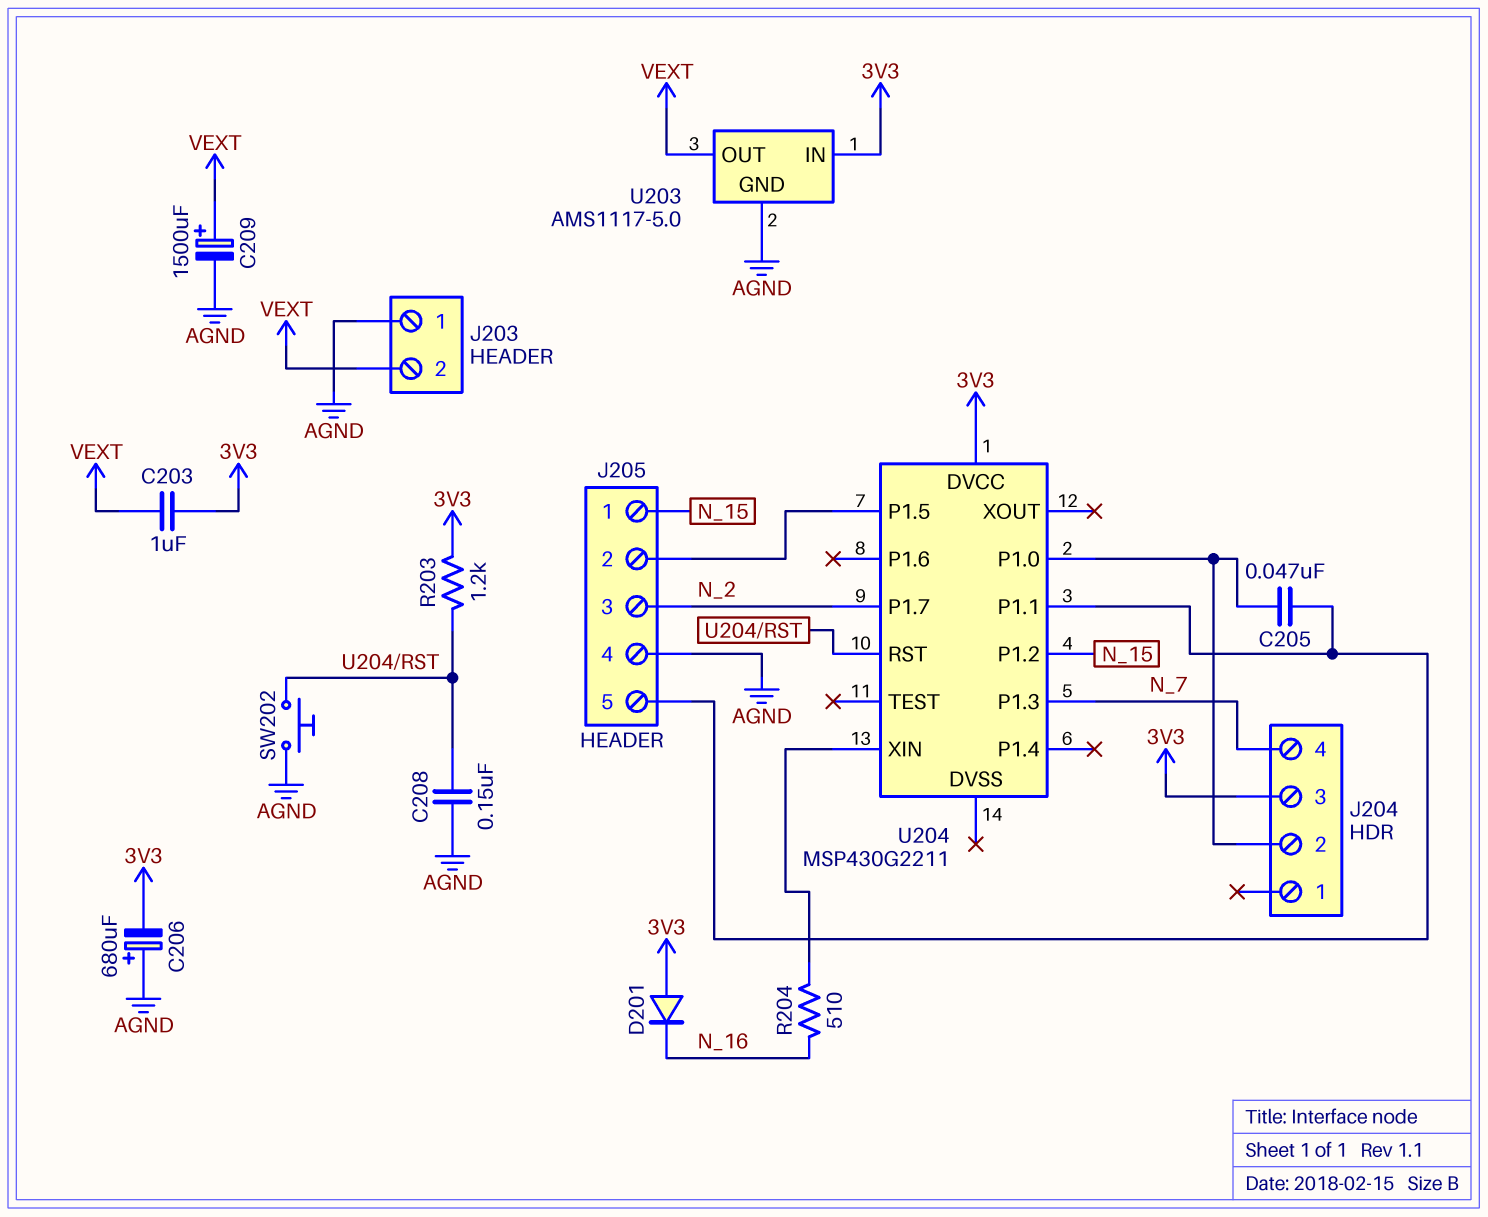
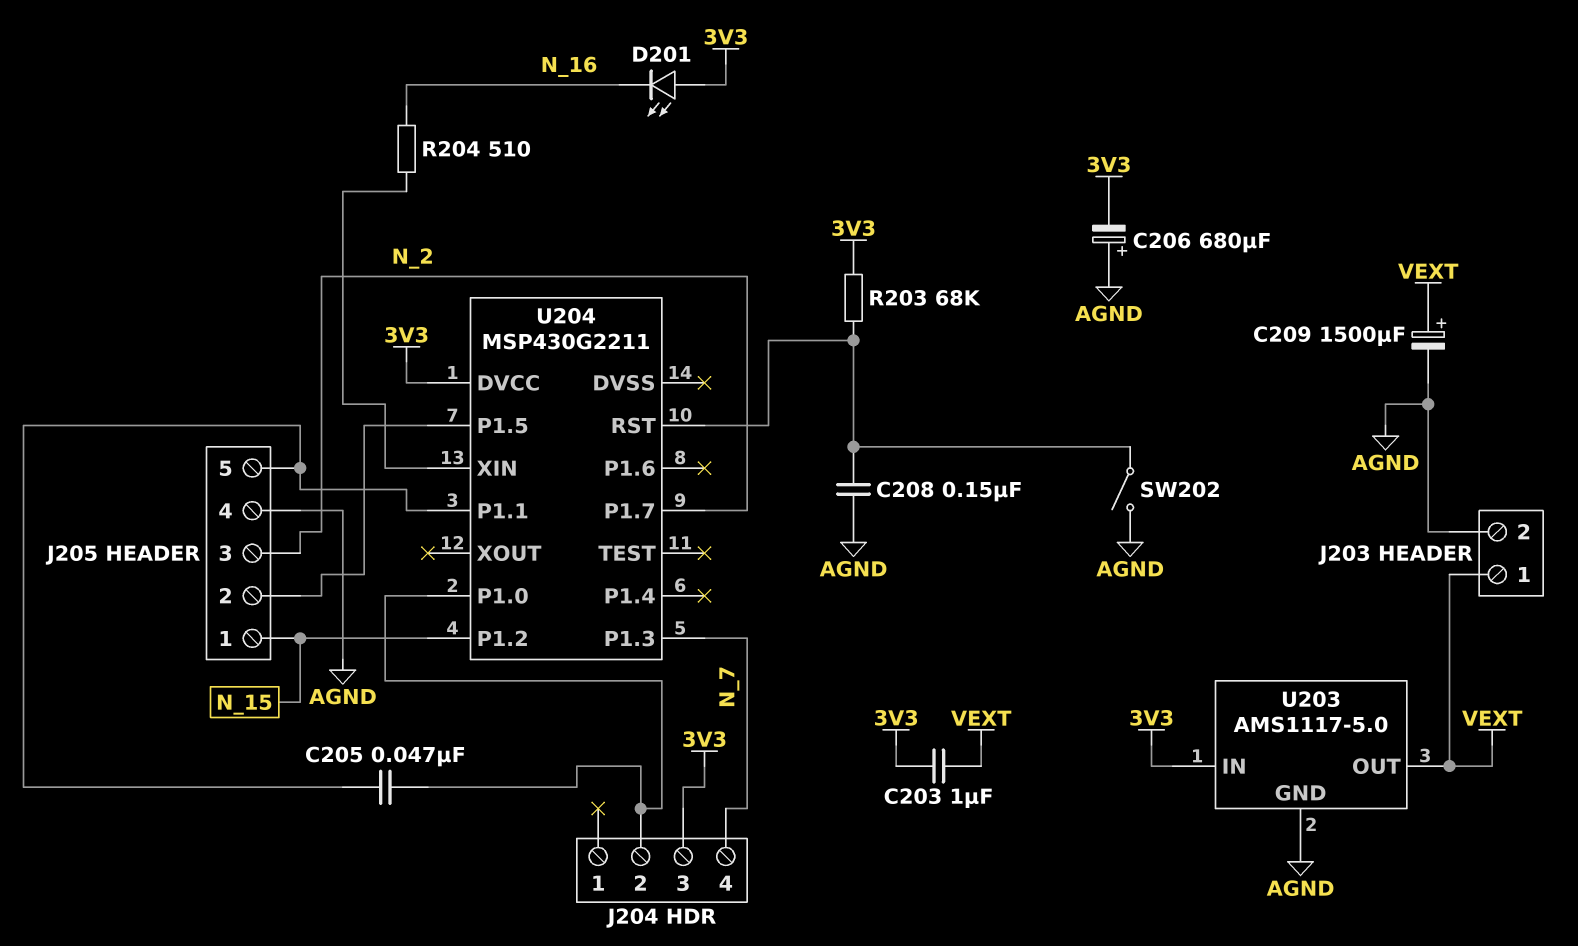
D201: diode (A 3V3, K N_16) -> LED (A 3V3, K N_16)
J203 pin 1: AGND -> VEXT
J203 pin 2: VEXT -> AGND
R203: 1.2k (3V3, U204/RST) -> 68k (3V3, U204/RST)
SW202: button (AGND, U204/RST) -> switch (AGND, U204/RST)

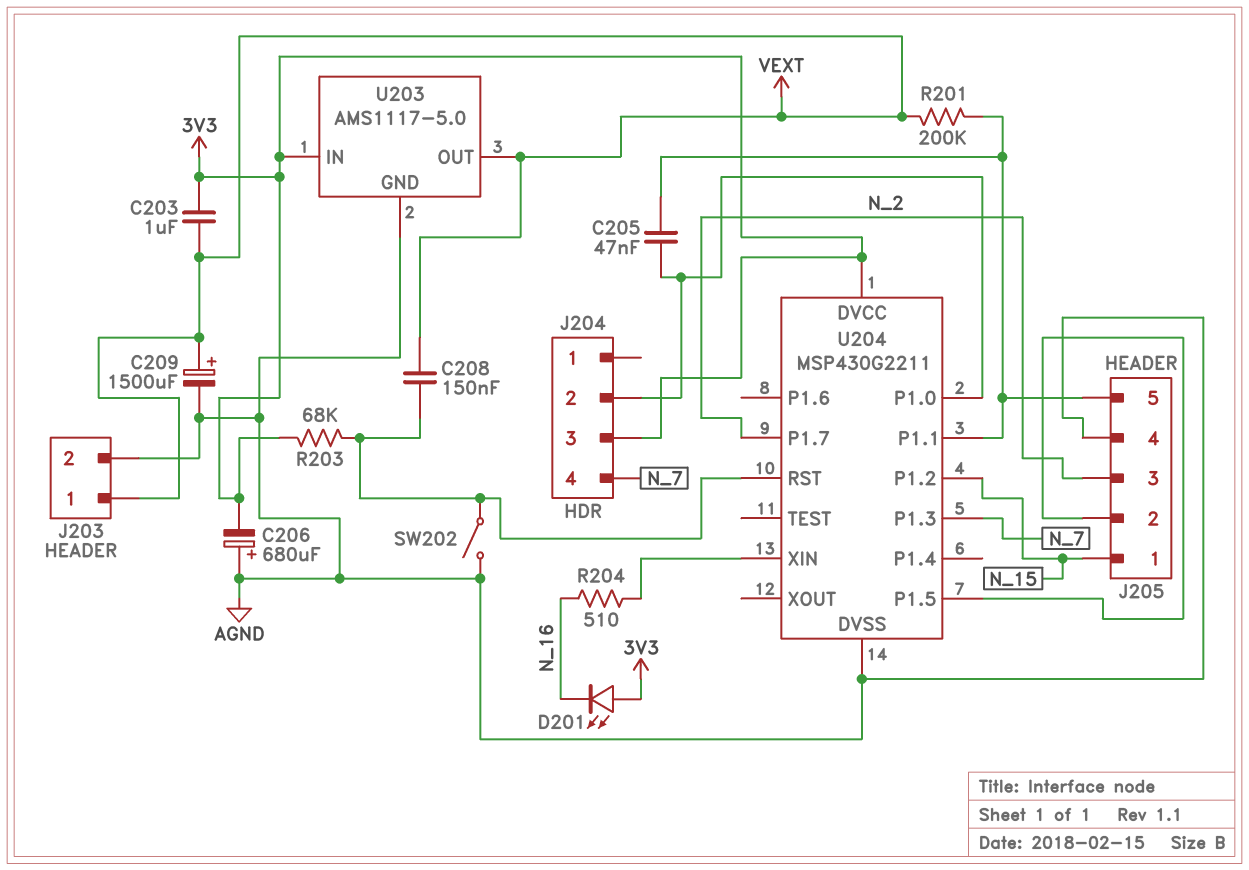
C208: 150nF (AGND, U204/RST) -> 150nF (U204/RST, VEXT)
R201: none -> 200k (J205/5, VEXT)
U204 pin DVSS: none -> AGND

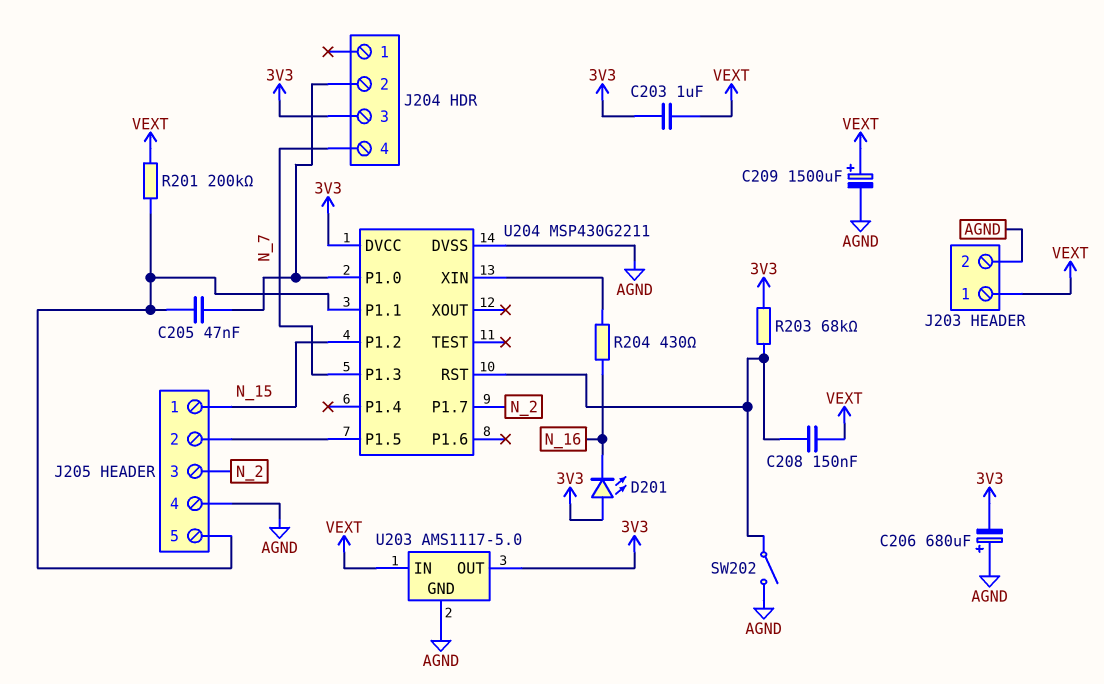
R204: 510 (N_16, U204/XIN) -> 430 (N_16, U204/XIN)
U203 pin IN: 3V3 -> VEXT
U203 pin OUT: VEXT -> 3V3

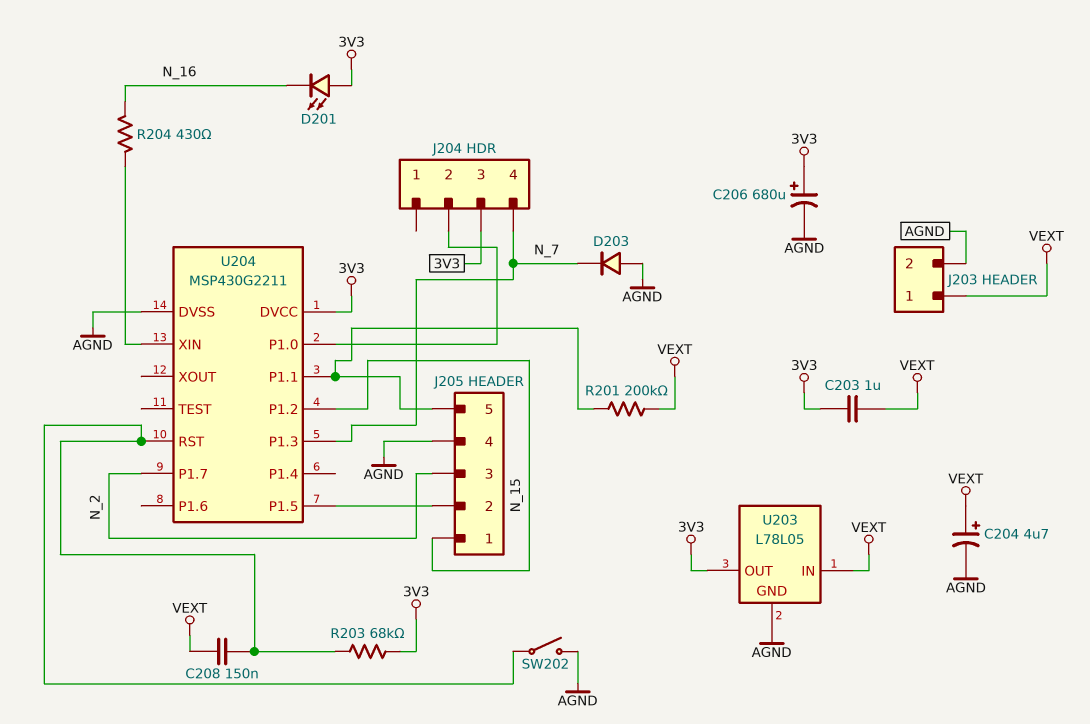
C204: none -> 4.7uF (plus VEXT, minus AGND)
C205: 47nF (J204/2, J205/5) -> none
C206: 680uF (plus AGND, minus 3V3) -> 680uF (plus 3V3, minus AGND)
C209: 1500uF (plus VEXT, minus AGND) -> none
D203: none -> diode (A AGND, K N_7)
U203: AMS1117-5.0 -> L78L05

